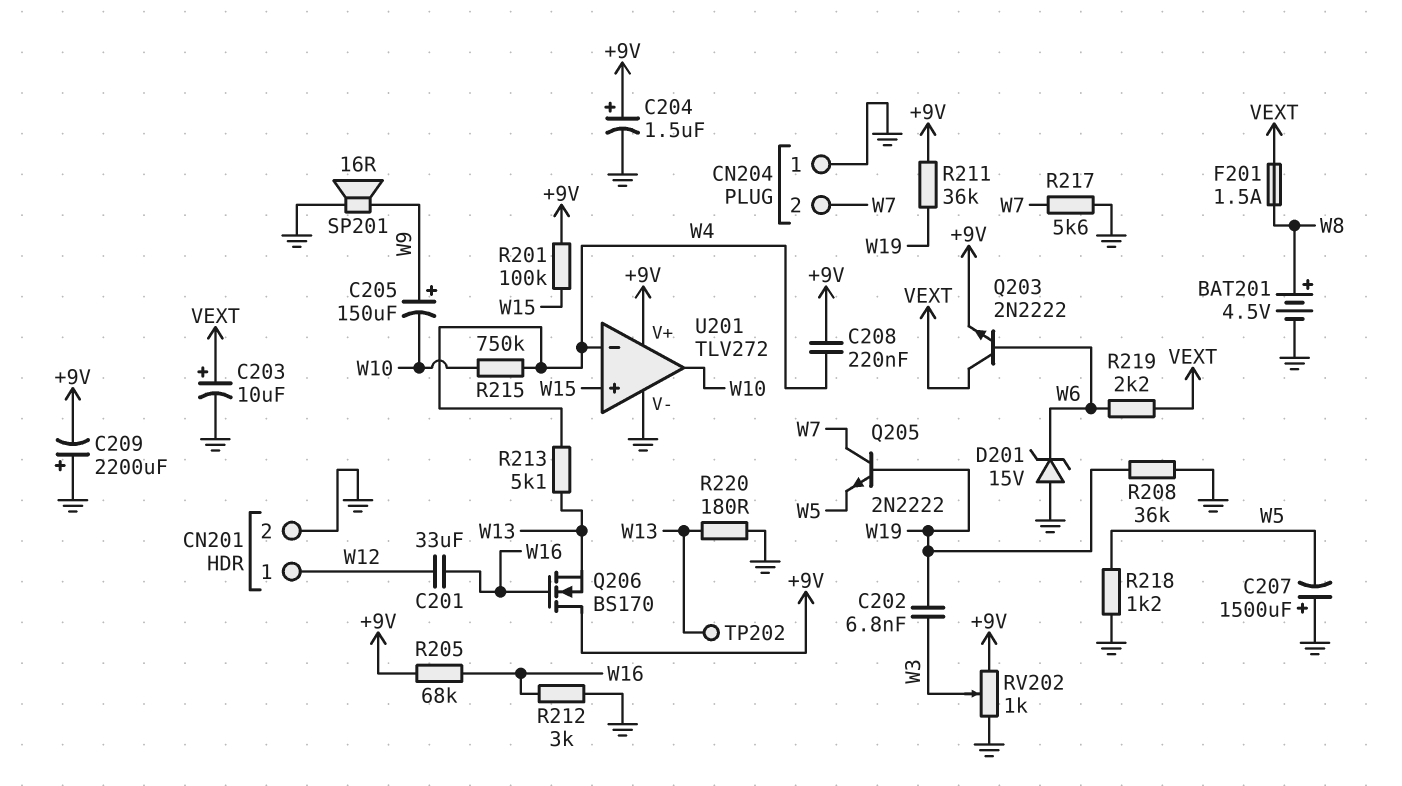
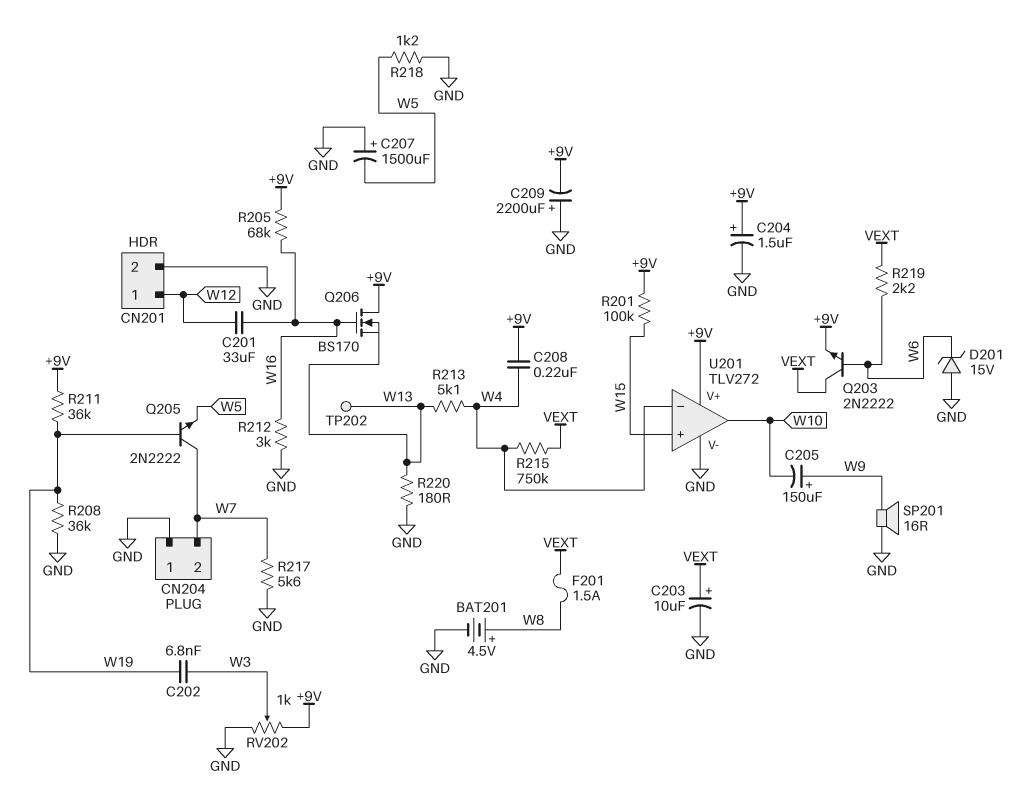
R215: 750k (W4, W10) -> 750k (VEXT, W4)

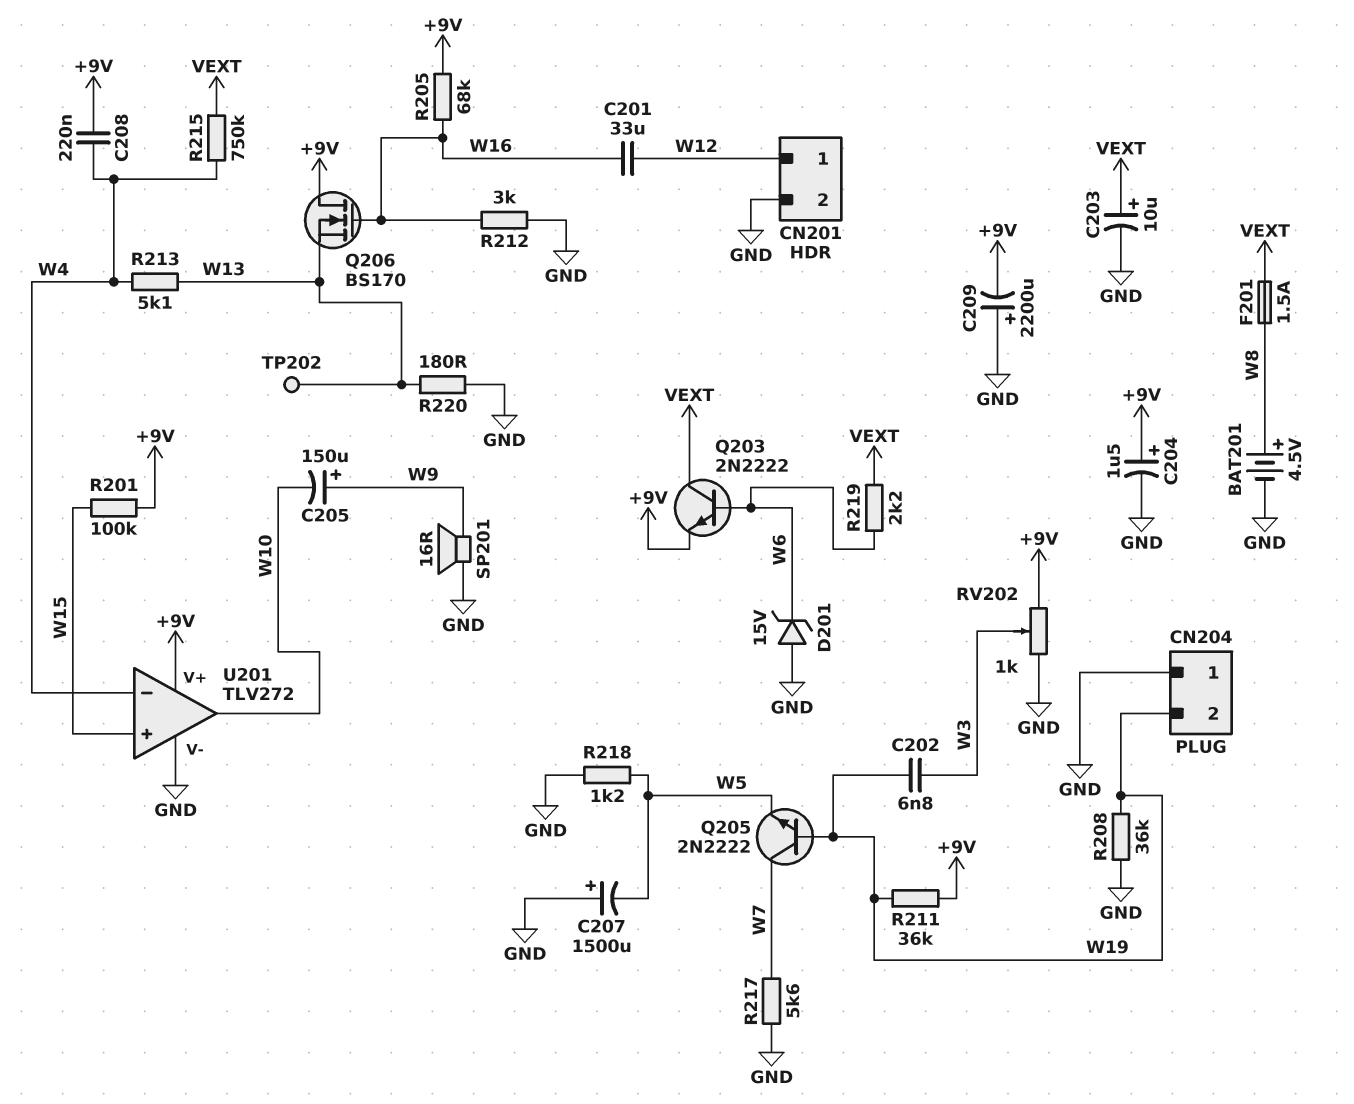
CN204 pin 2: W7 -> W19

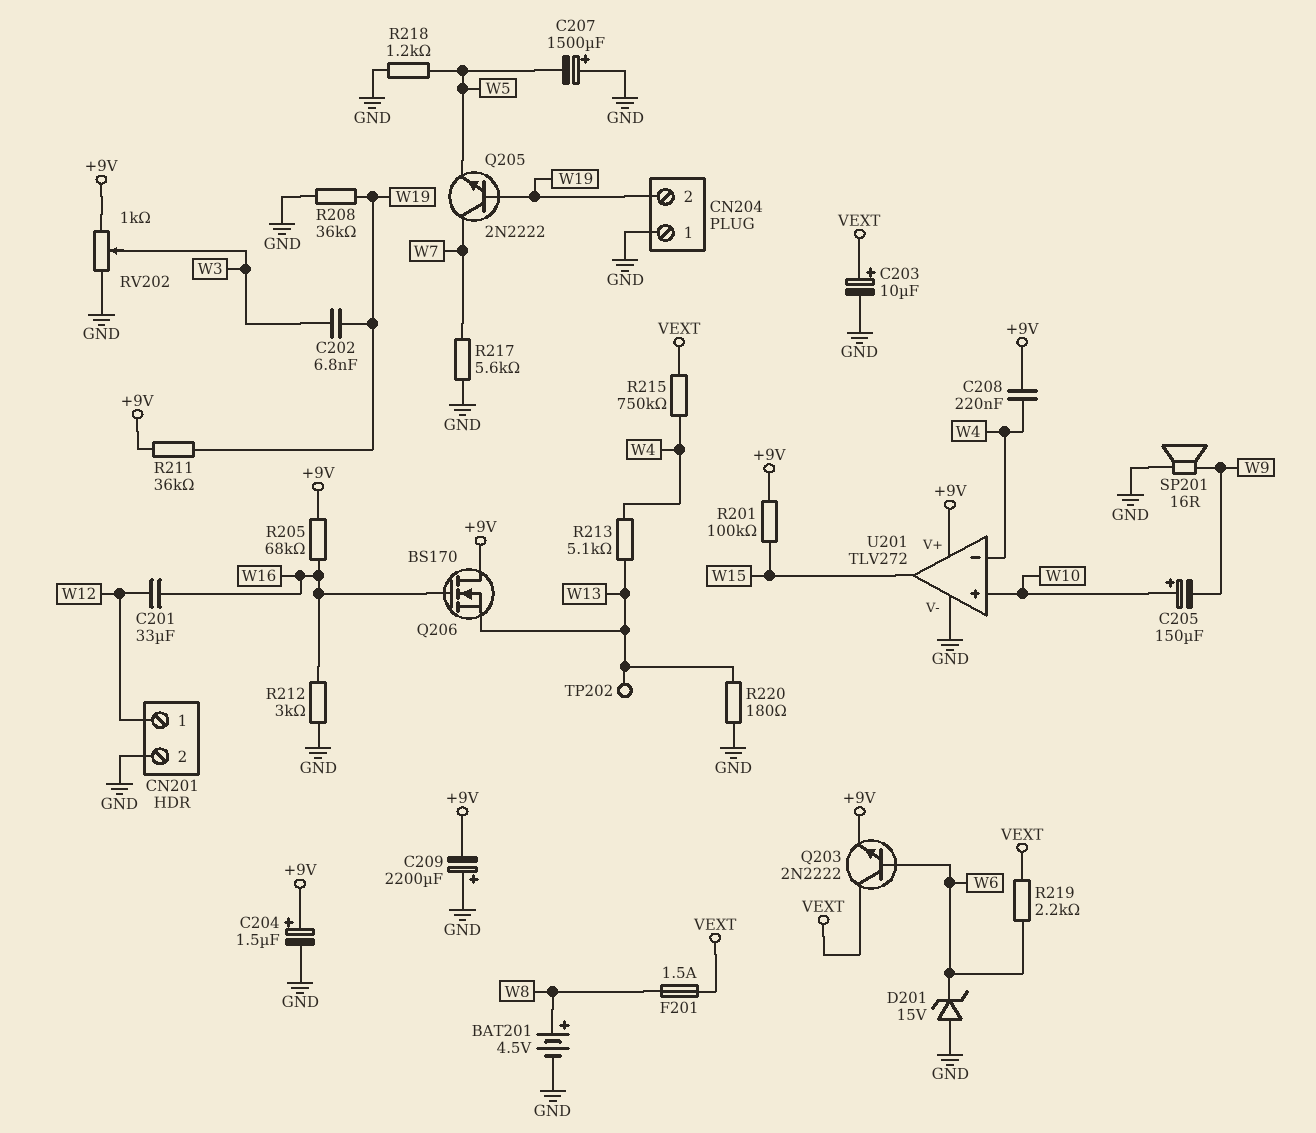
C205: 150uF (plus W9, minus W10) -> 150uF (plus W10, minus W9)
U201 pin in+: W15 -> W10
U201 pin out: W10 -> W15

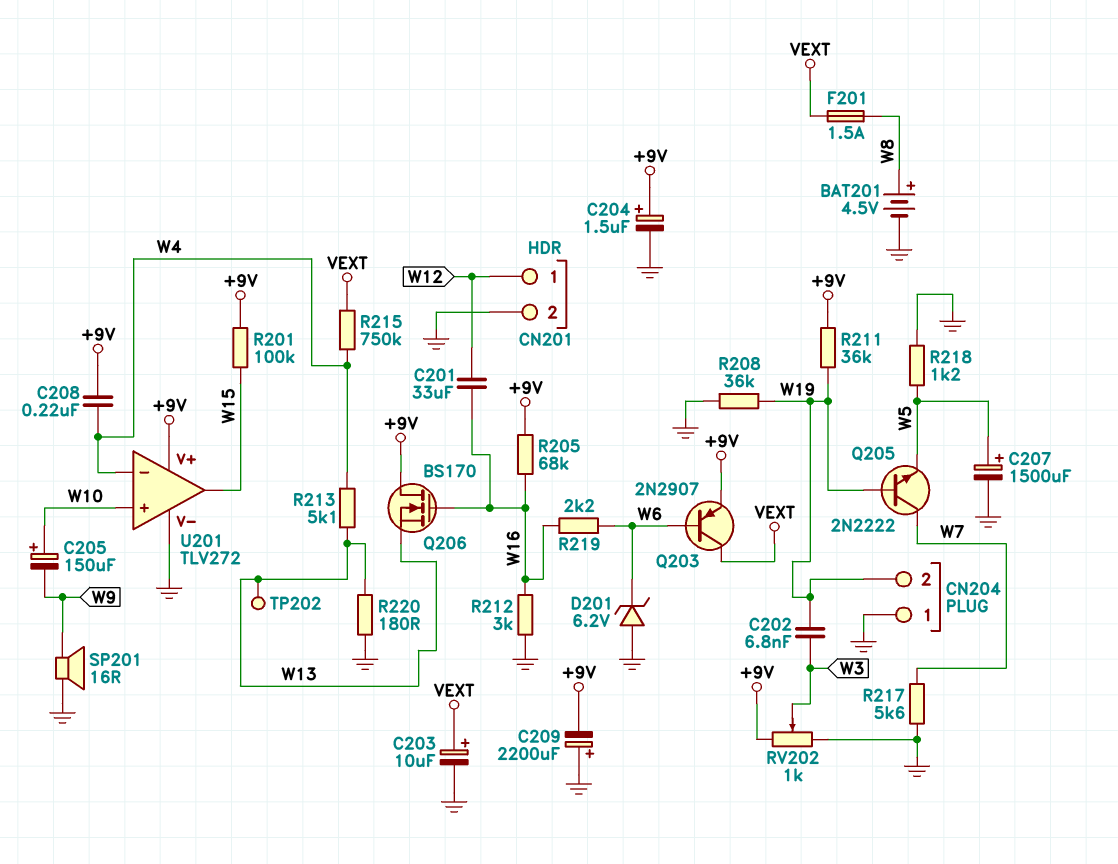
C207: 1500uF (plus GND, minus W5) -> 1500uF (plus W5, minus GND)
D201: zener 15V (A GND, K W6) -> zener 6.2V (A GND, K W6)
Q203: NPN 2N2222 (B W6, C VEXT, E +9V) -> PNP 2N2907 (B W6, C VEXT, E +9V)
R219: 2.2k (VEXT, W6) -> 2.2k (W6, W16)

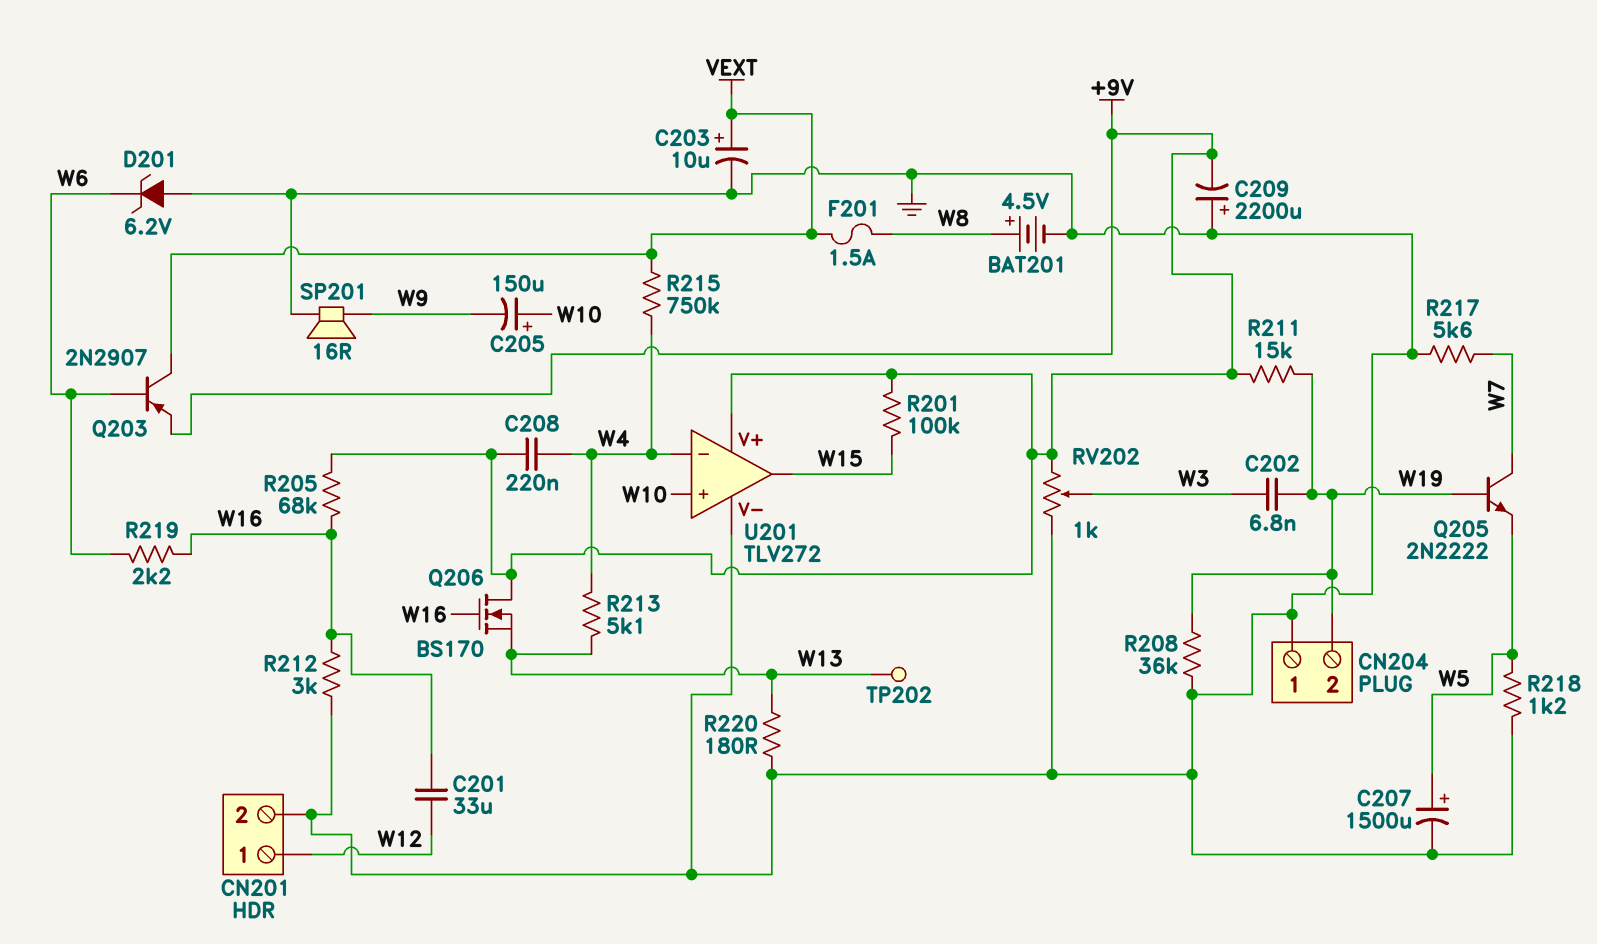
C204: 1.5uF (plus +9V, minus GND) -> none
R211: 36k (+9V, W19) -> 15k (+9V, W19)

